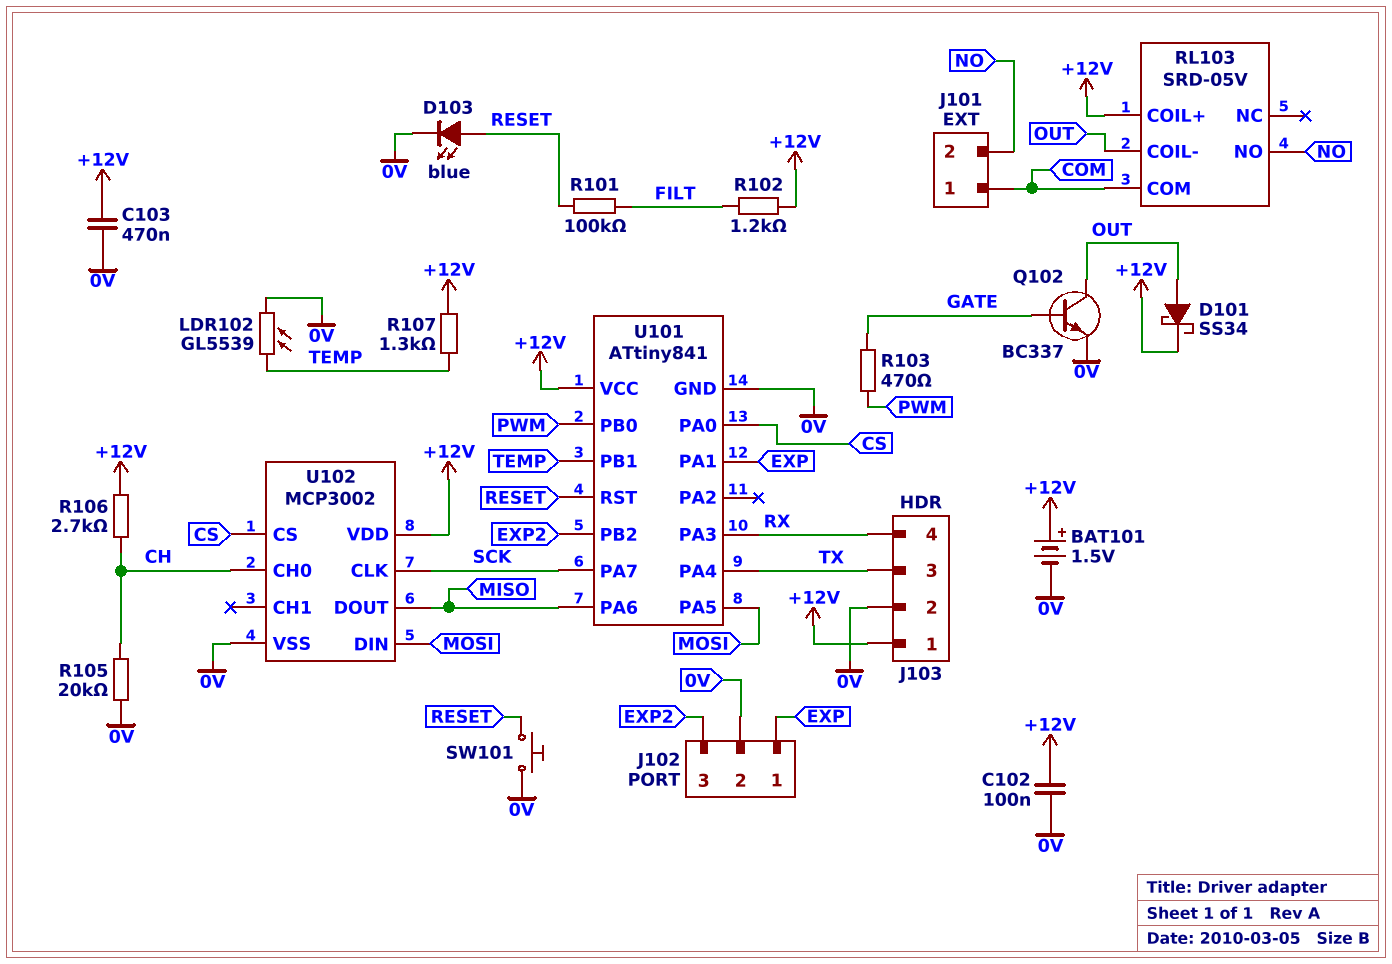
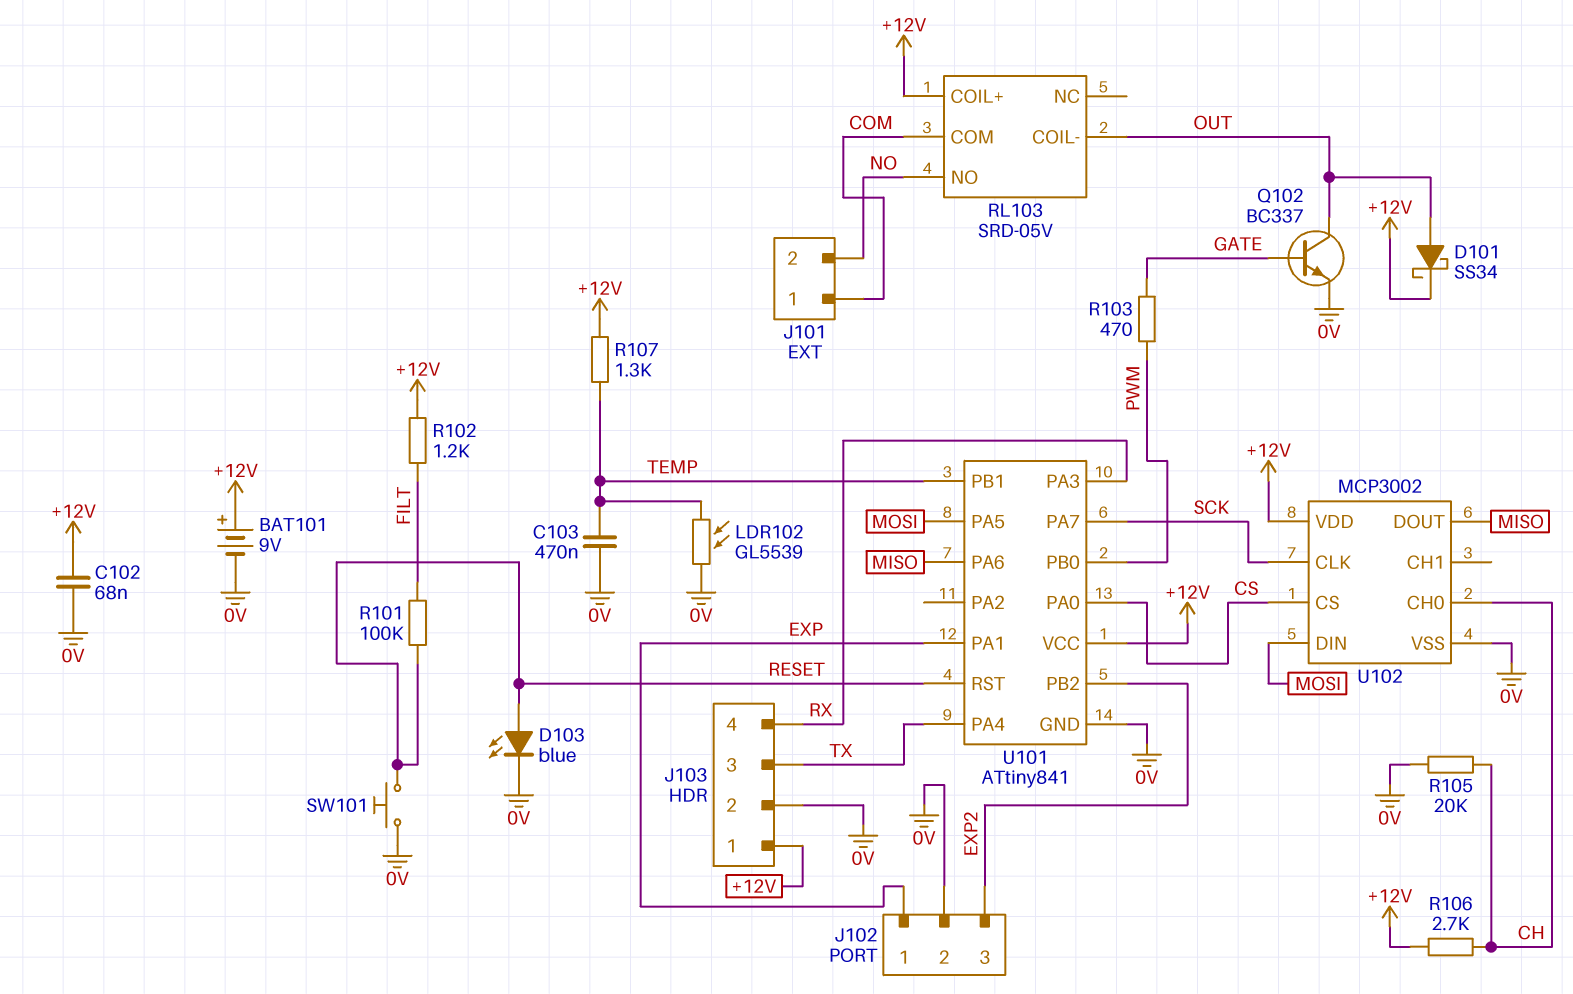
BAT101: 1.5V (plus +12V, minus 0V) -> 9V (plus +12V, minus 0V)
C102: 100nF (+12V, 0V) -> 68nF (+12V, 0V)
C103: 470nF (+12V, 0V) -> 470nF (0V, TEMP)

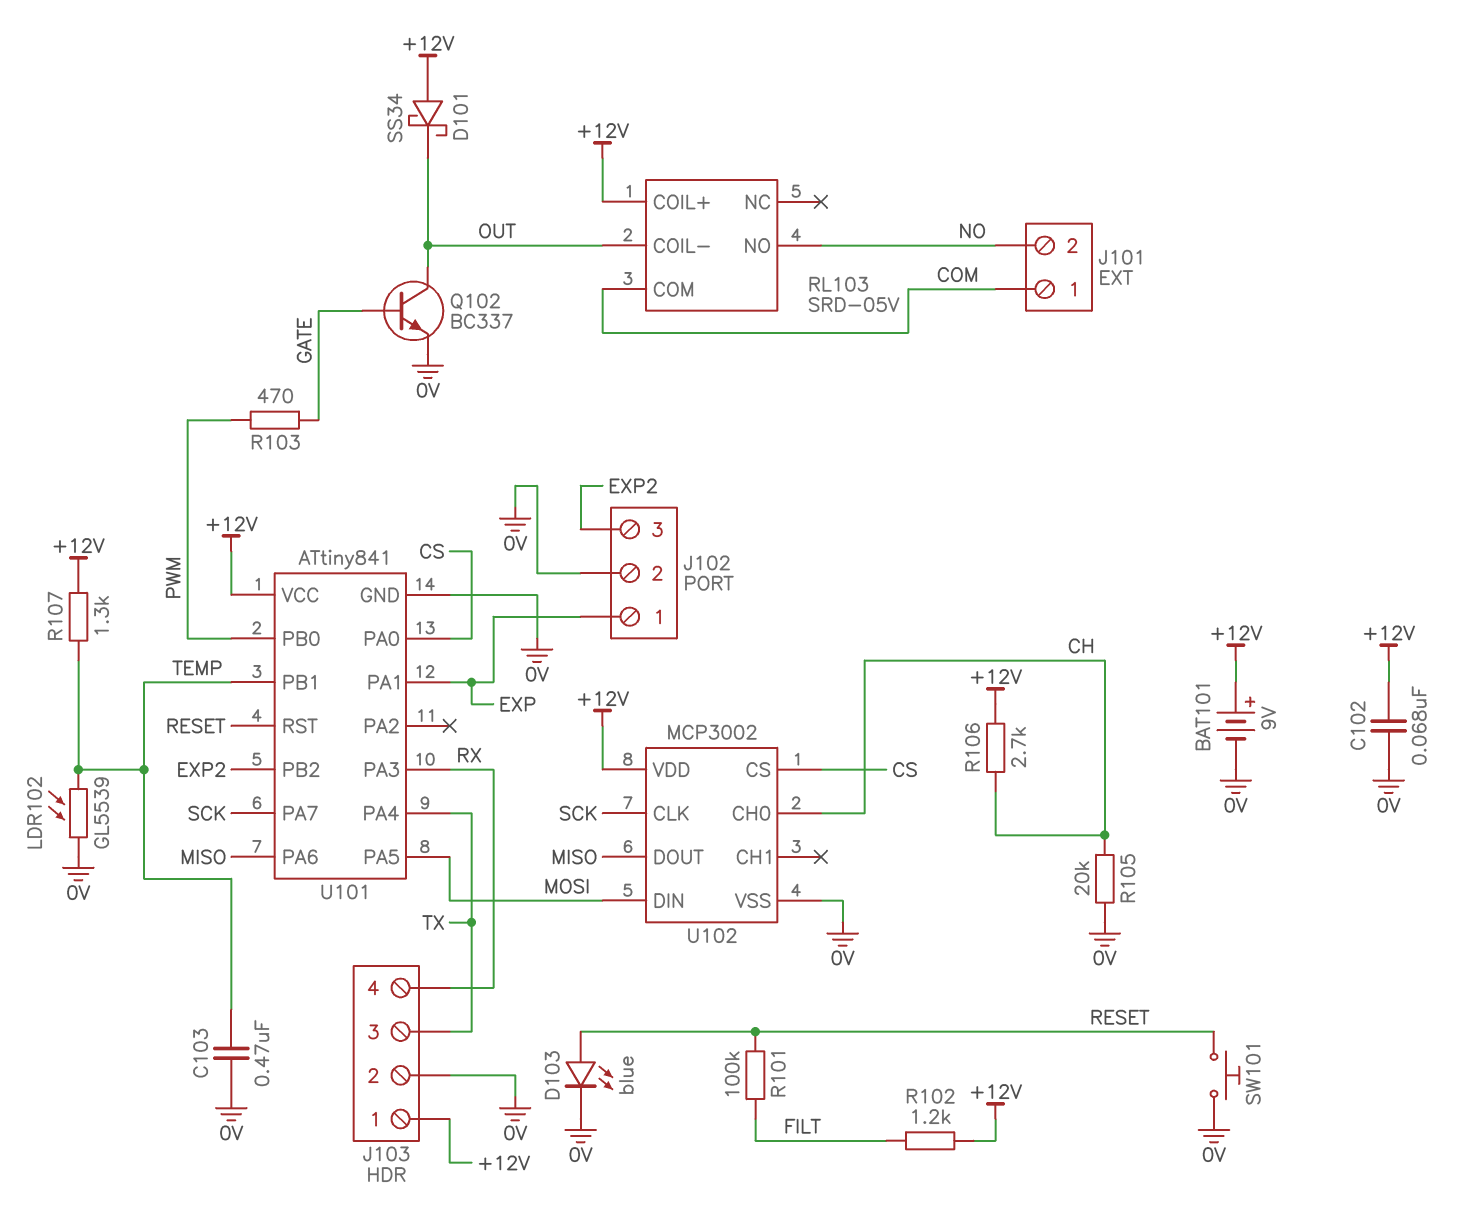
D101: schottky SS34 (A OUT, K +12V) -> schottky SS34 (A +12V, K OUT)

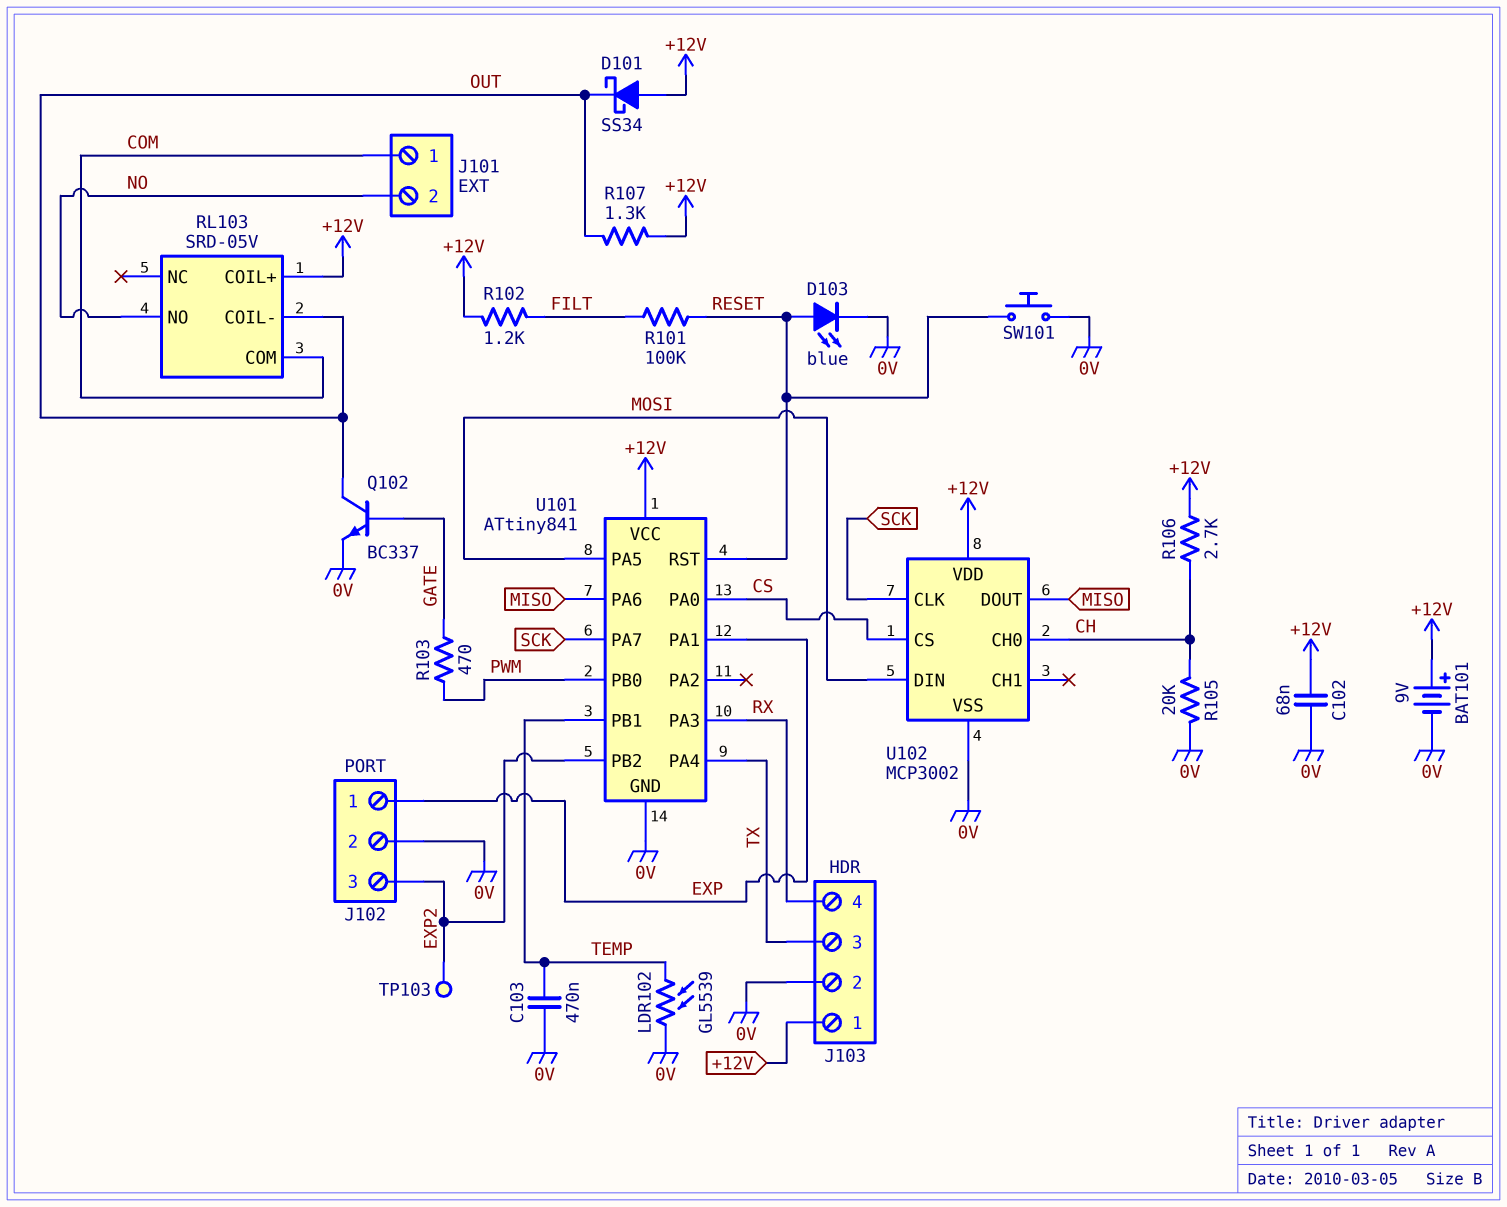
R107: 1.3k (+12V, TEMP) -> 1.3k (+12V, OUT)
TP103: none -> test point (EXP2)

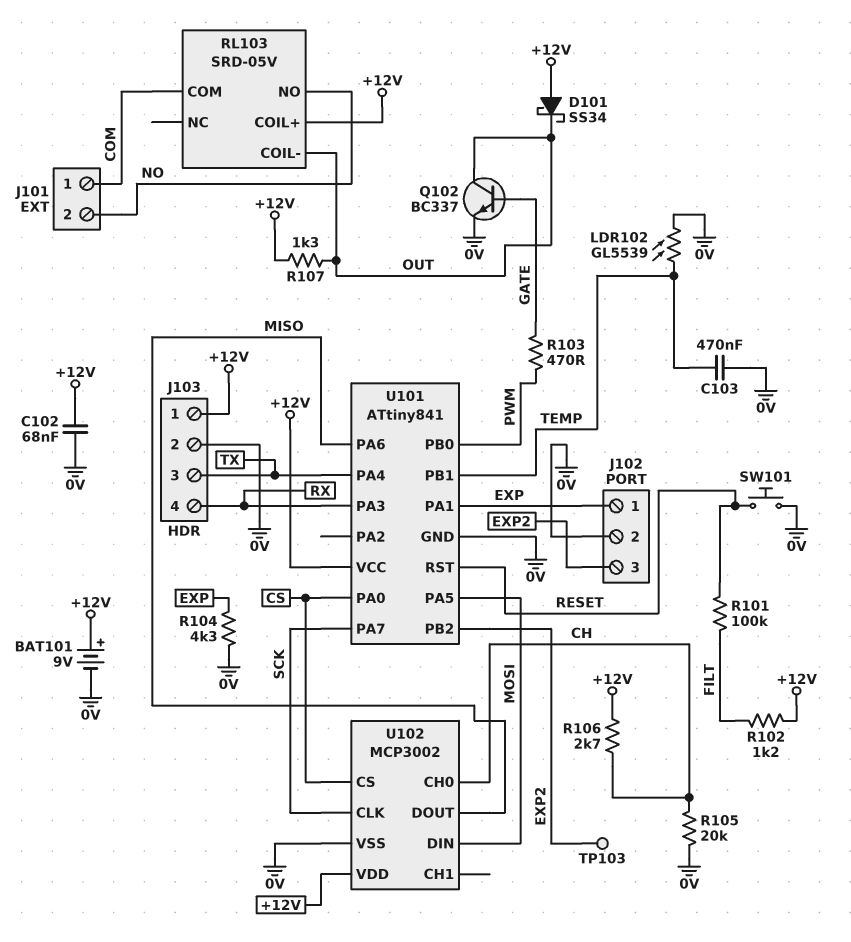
D103: LED blue (A RESET, K 0V) -> none
R104: none -> 4.3k (0V, EXP)

